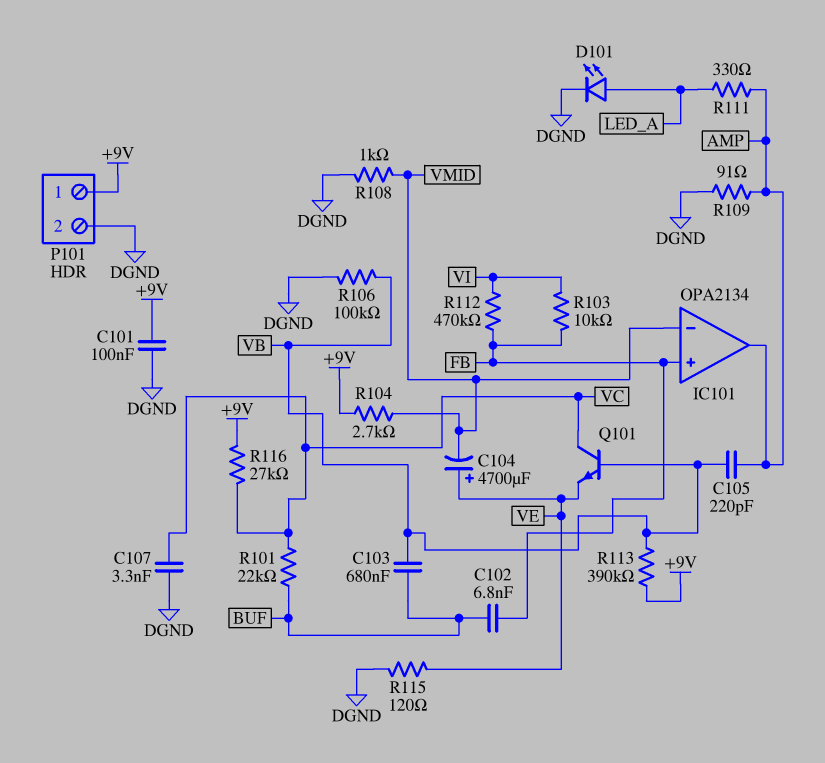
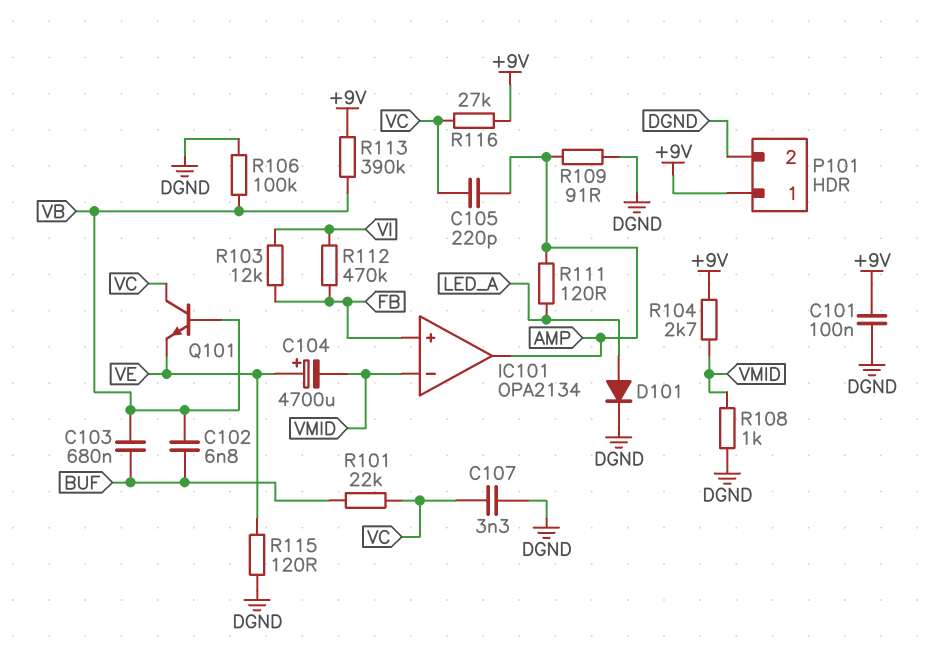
C102: 6.8nF (BUF, FB) -> 6.8nF (BUF, VB)
C105: 220pF (AMP, VB) -> 220pF (AMP, VC)
D101: LED (A LED_A, K DGND) -> diode (A LED_A, K DGND)
R103: 10k (FB, VI) -> 12k (FB, VI)
R111: 330 (AMP, LED_A) -> 120 (AMP, LED_A)

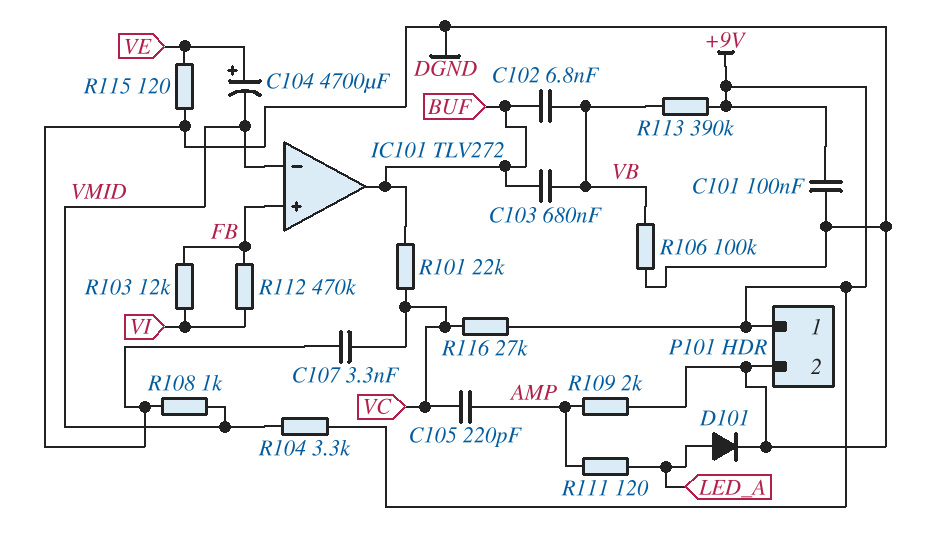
IC101: OPA2134 -> TLV272
IC101 pin out: AMP -> BUF
Q101: NPN (B VB, C VC, E VE) -> none
R104: 2.7k (+9V, VMID) -> 3.3k (+9V, VMID)
R109: 91 (AMP, DGND) -> 2k (AMP, DGND)

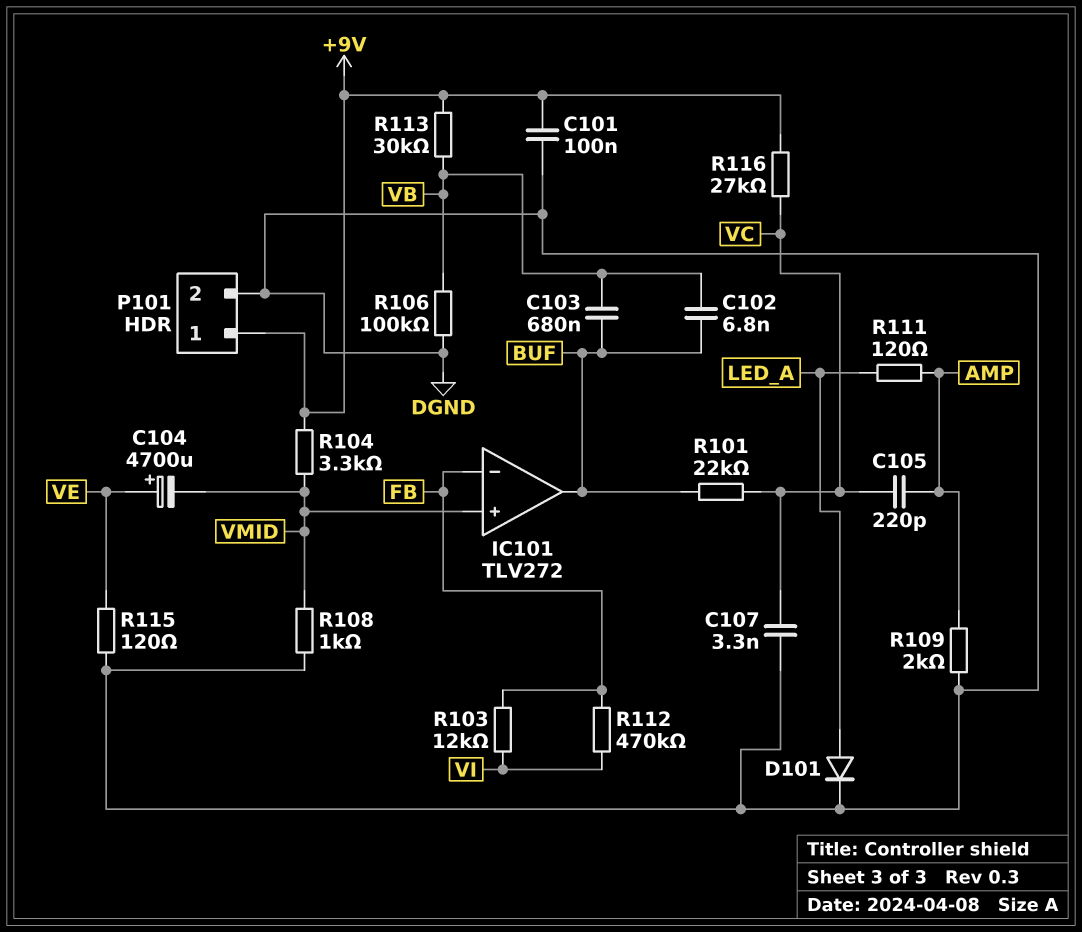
IC101 pin in+: FB -> VMID
IC101 pin in-: VMID -> FB
R113: 390k (+9V, VB) -> 30k (+9V, VB)

